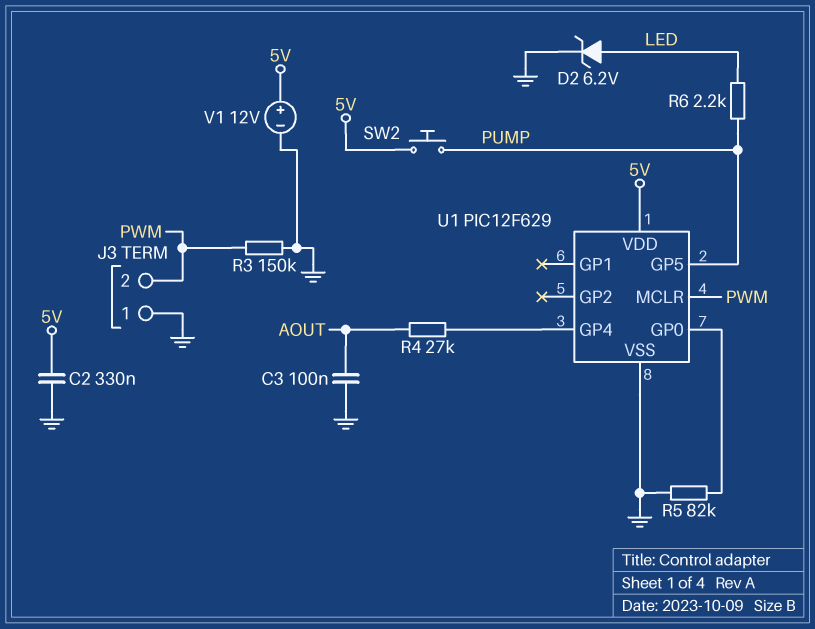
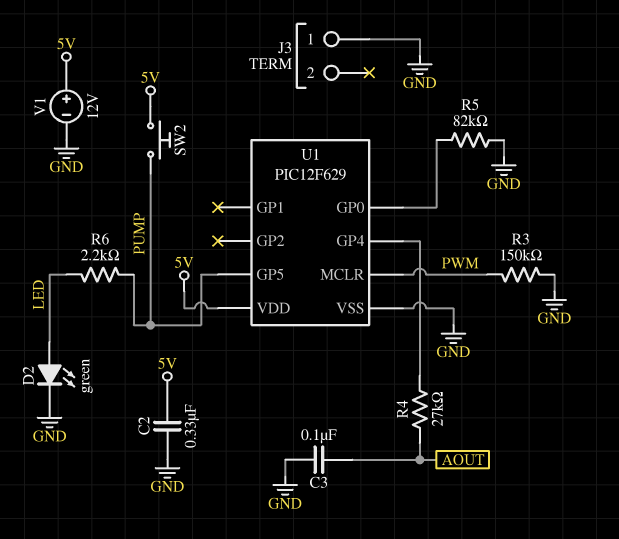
D2: zener 6.2V (A LED, K GND) -> LED green (A LED, K GND)
J3 pin 2: PWM -> none

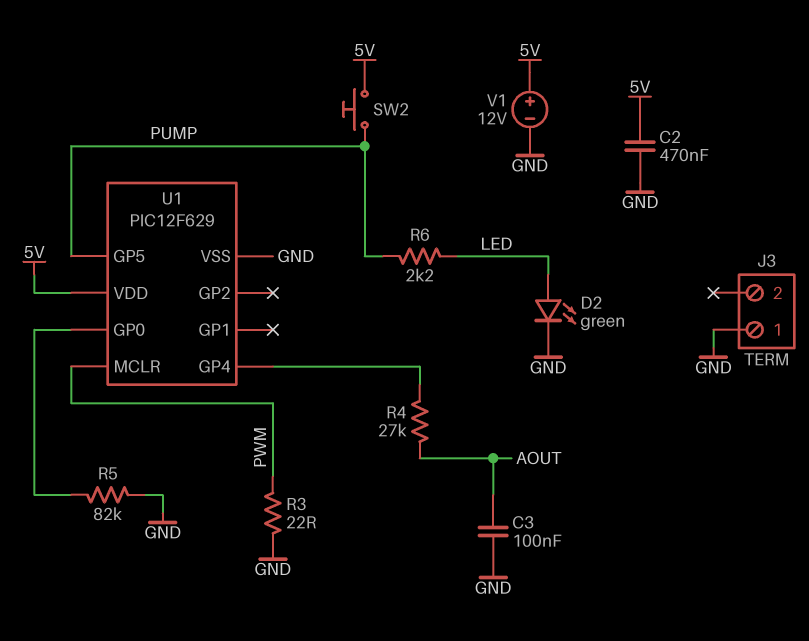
C2: 330nF (5V, GND) -> 470nF (5V, GND)
R3: 150k (GND, PWM) -> 22 (GND, PWM)

